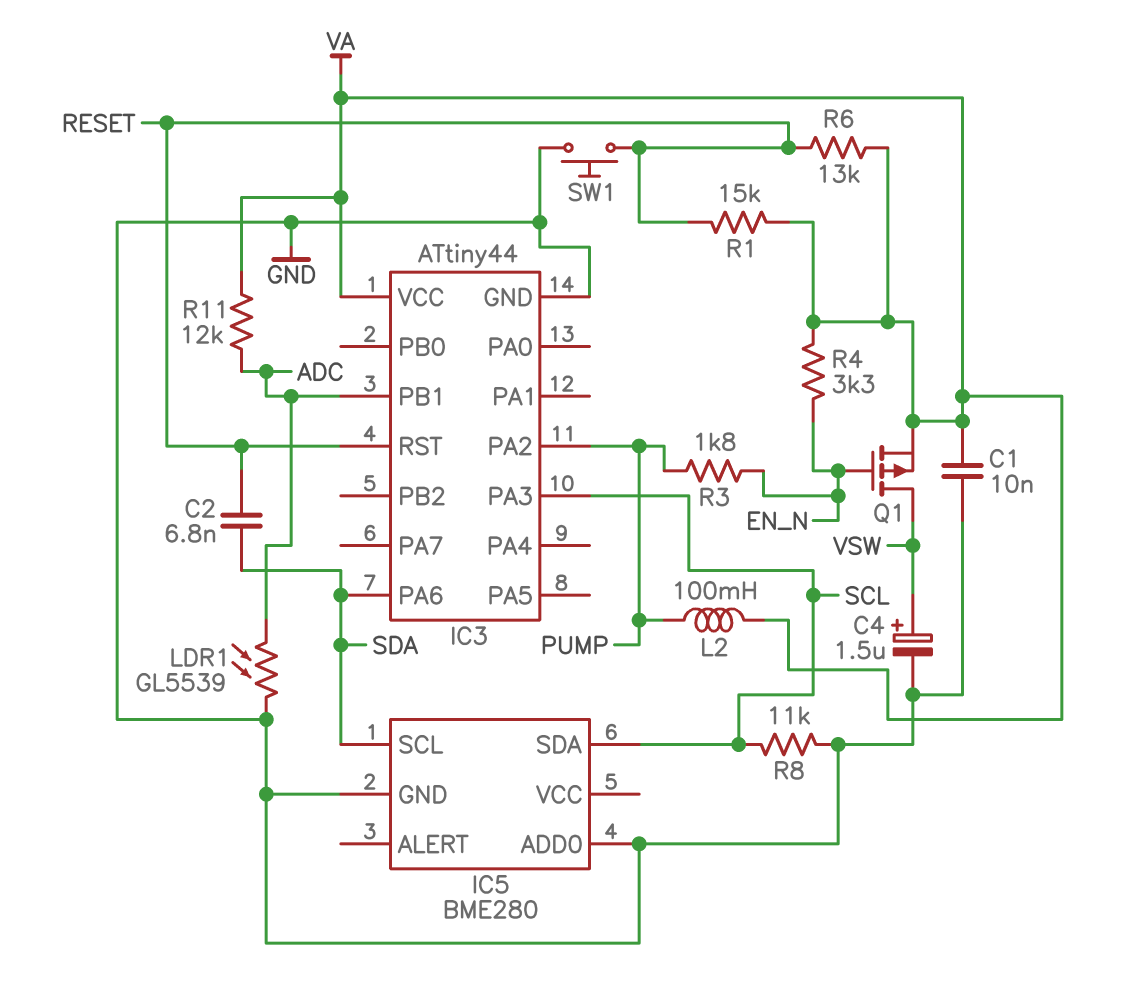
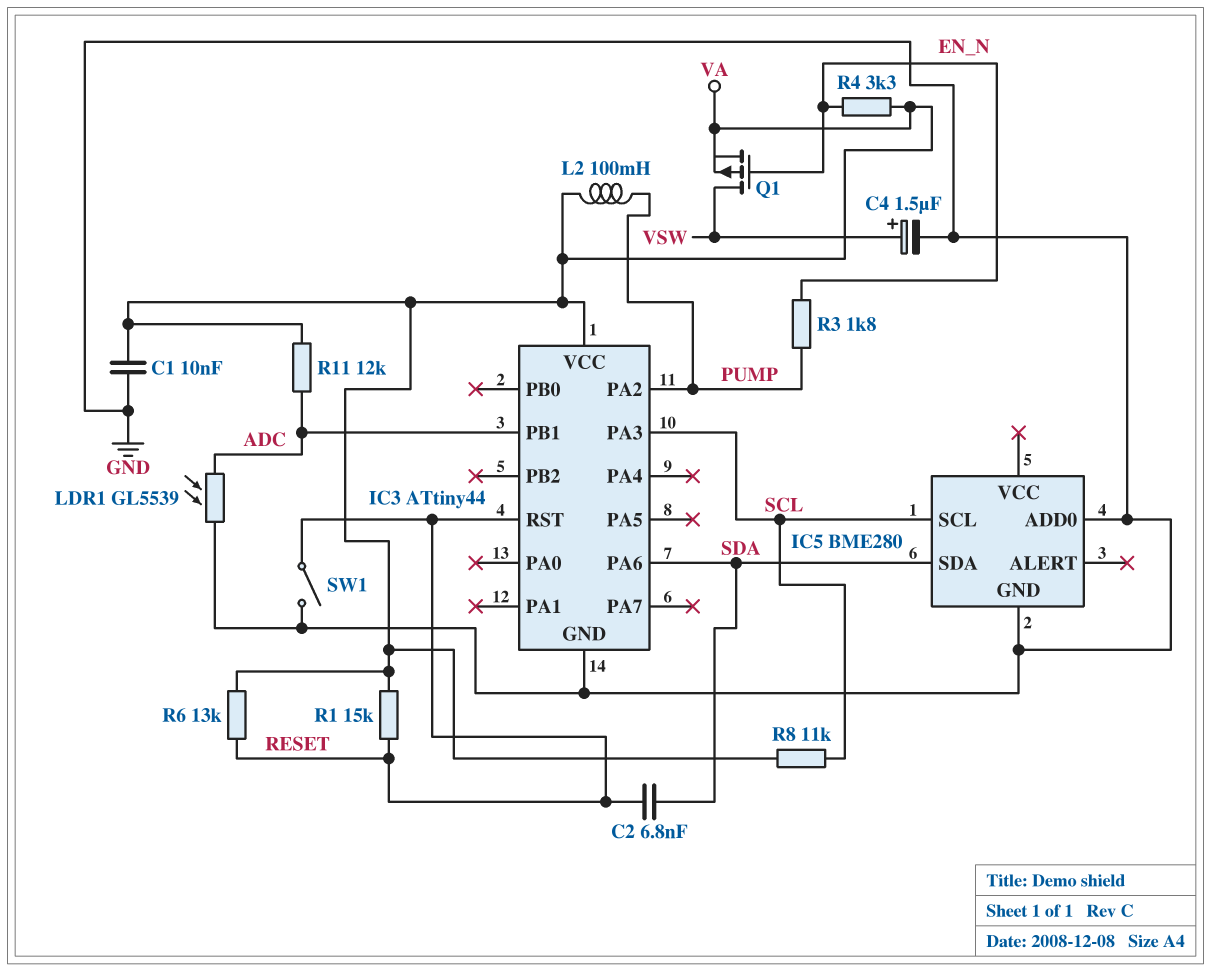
IC5 pin SCL: SDA -> SCL
IC5 pin SDA: SCL -> SDA
R8: 11k (GND, SCL) -> 11k (SCL, VA)
SW1: button (GND, RESET) -> switch (GND, RESET)

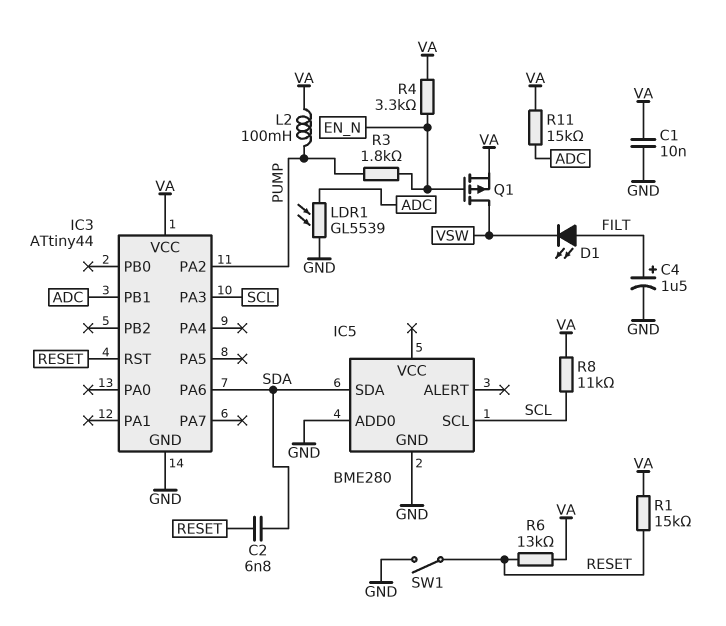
C4: 1.5uF (plus VSW, minus GND) -> 1.5uF (plus FILT, minus GND)
D1: none -> LED (A FILT, K VSW)
R11: 12k (ADC, VA) -> 15k (ADC, VA)

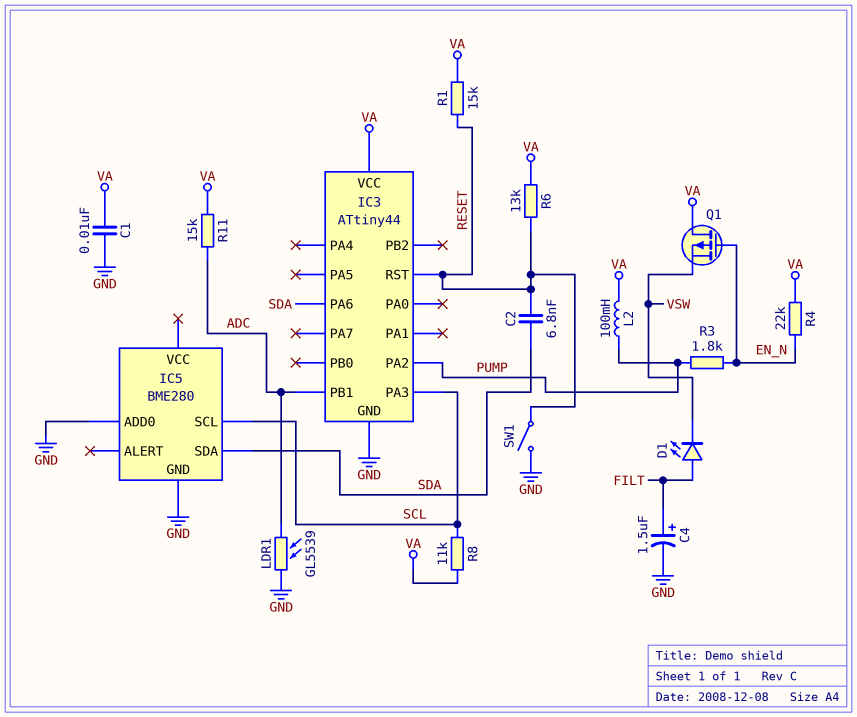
Q1: PMOS (G EN_N, D VSW, S VA) -> PMOS (G EN_N, D VA, S VSW)
R4: 3.3k (EN_N, VA) -> 22k (EN_N, VA)

